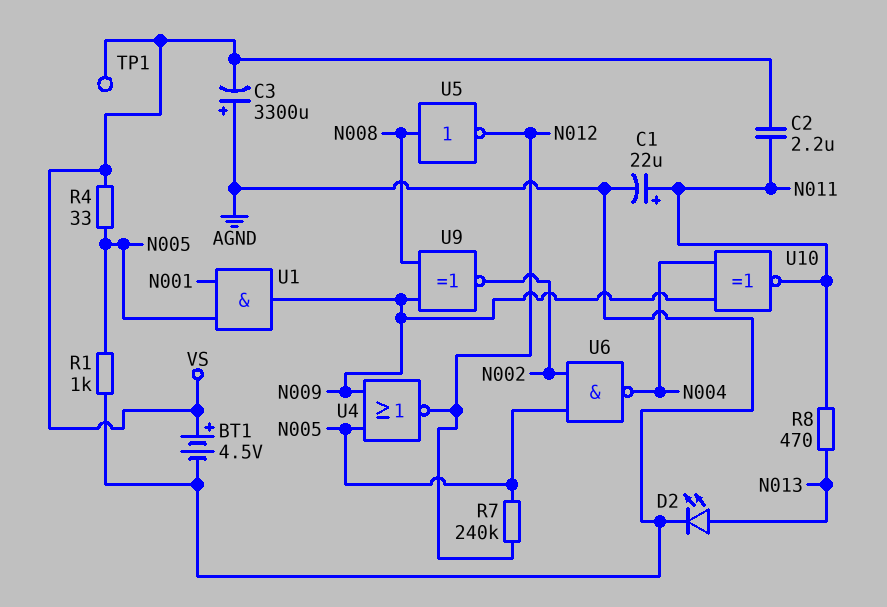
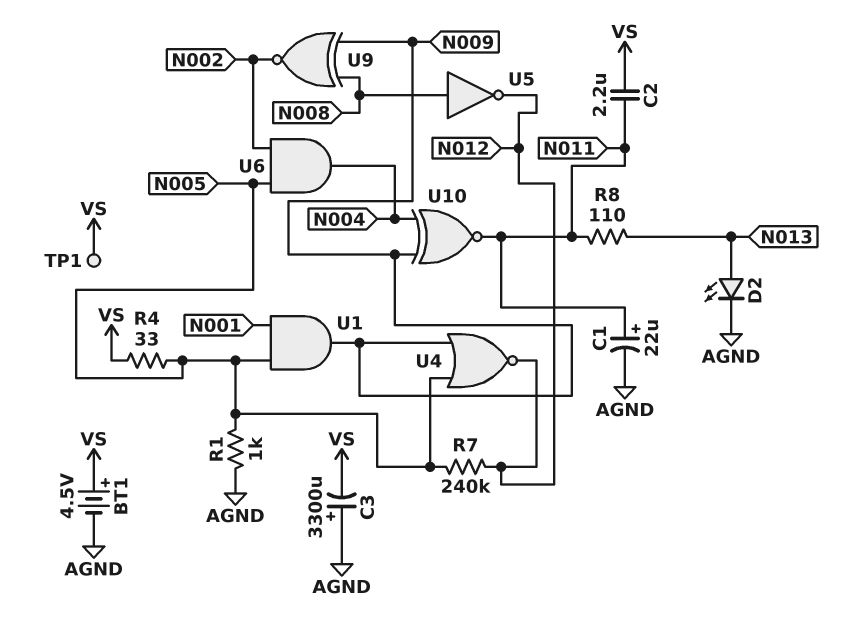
R8: 470 (N011, N013) -> 110 (N011, N013)
U6: NAND (in N002, in N005, out N004) -> AND (in N002, in N005, out N004)

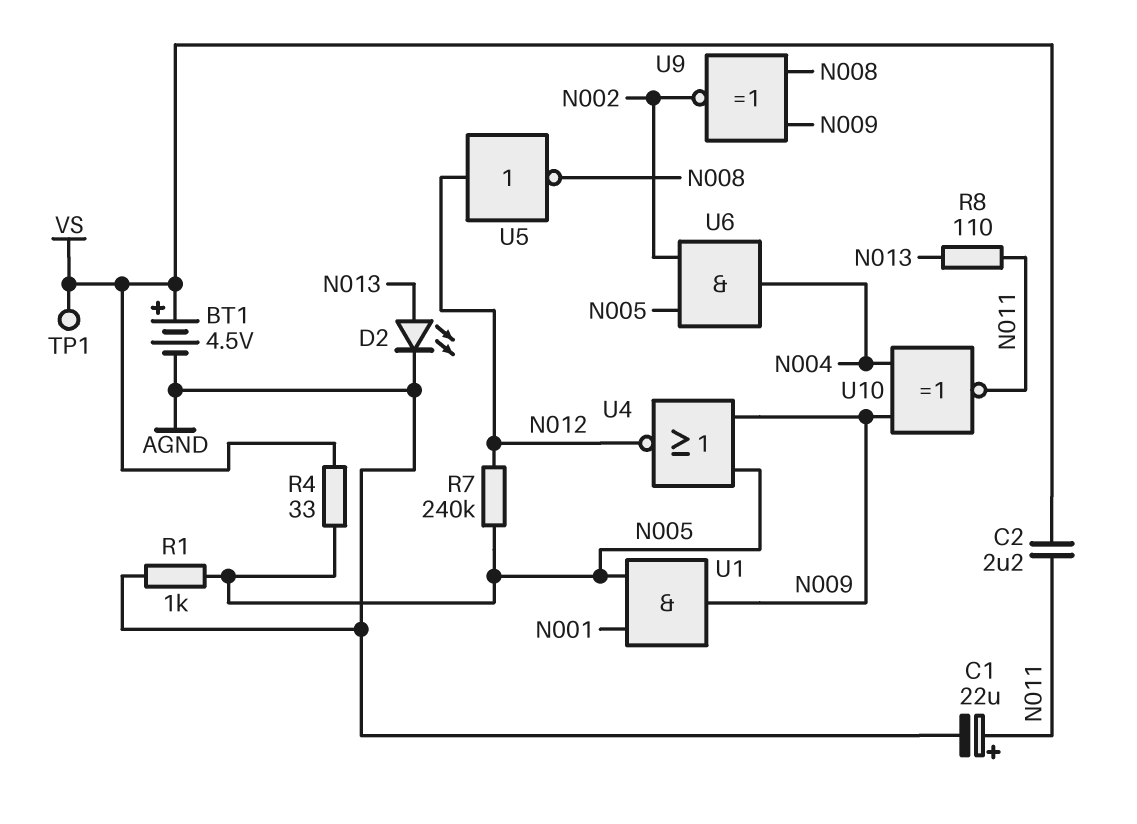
C3: 3300uF (plus AGND, minus VS) -> none
U5: NOT (in N008, out N012) -> NOT (in N012, out N008)

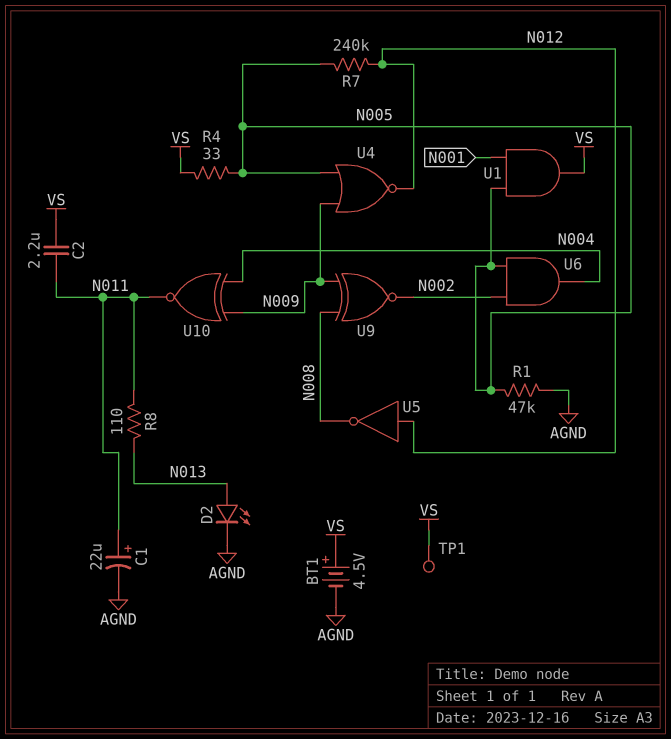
R1: 1k (AGND, N005) -> 47k (AGND, N005)
U1: AND (in N001, in N005, out N009) -> AND (in N001, in N005, out VS)

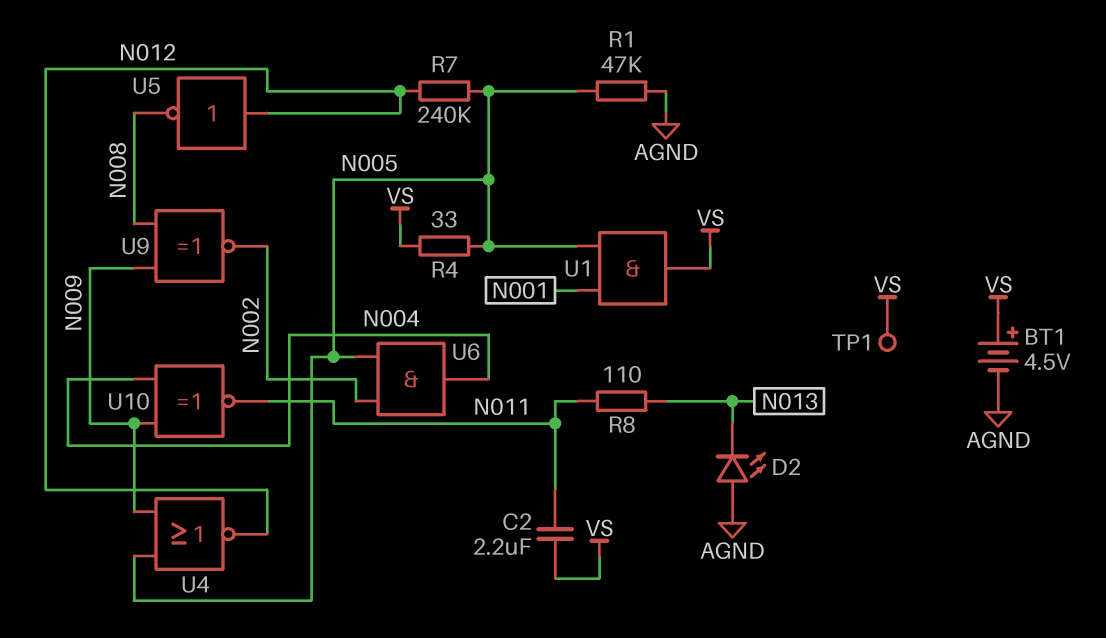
C1: 22uF (plus N011, minus AGND) -> none
D2: LED (A N013, K AGND) -> LED (A AGND, K N013)

